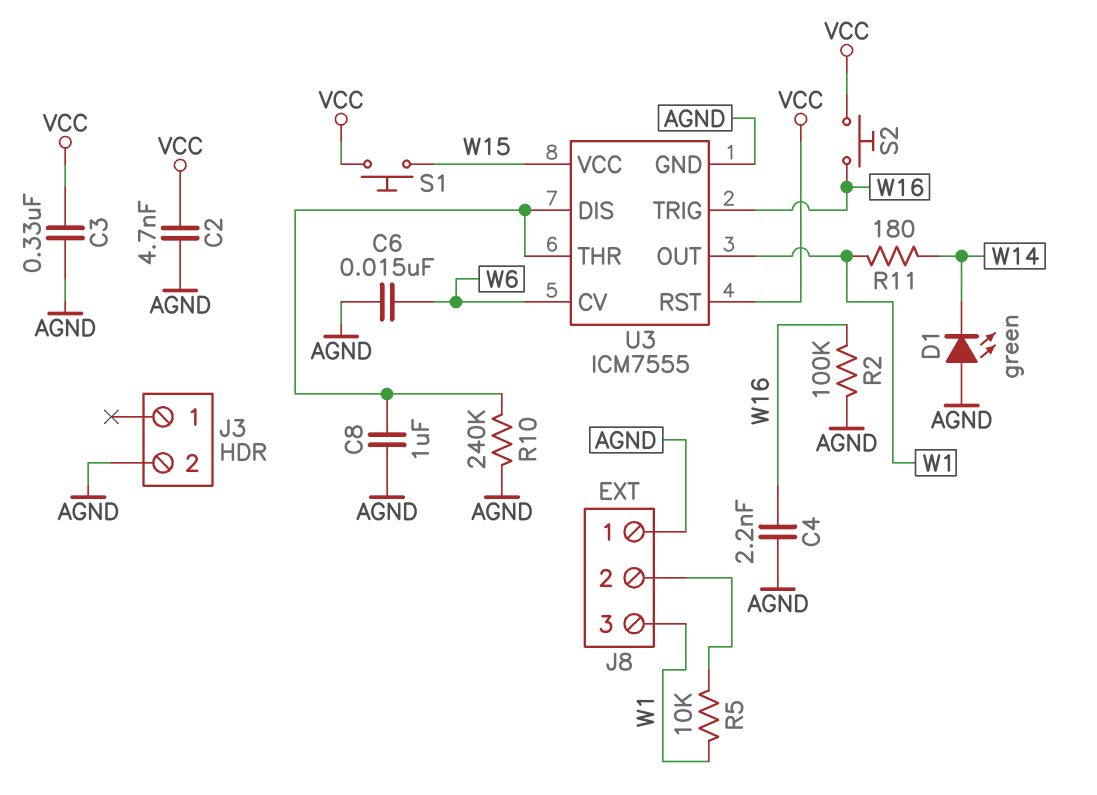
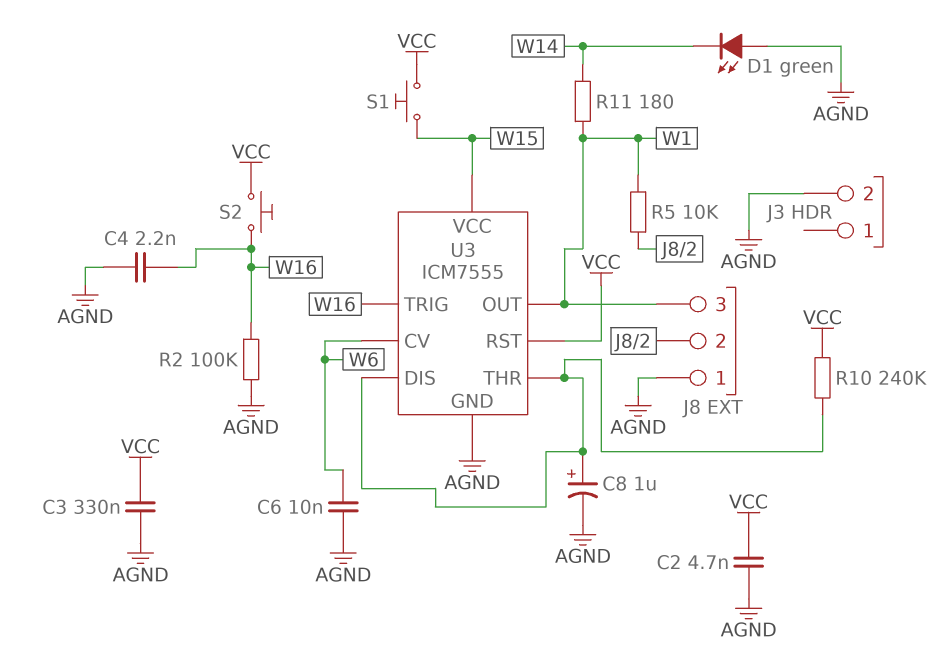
C6: 15nF (AGND, W6) -> 10nF (AGND, W6)
C8: 1uF (AGND, U3/DIS) -> 1uF (plus U3/DIS, minus AGND)
R10: 240k (AGND, U3/DIS) -> 240k (U3/DIS, VCC)

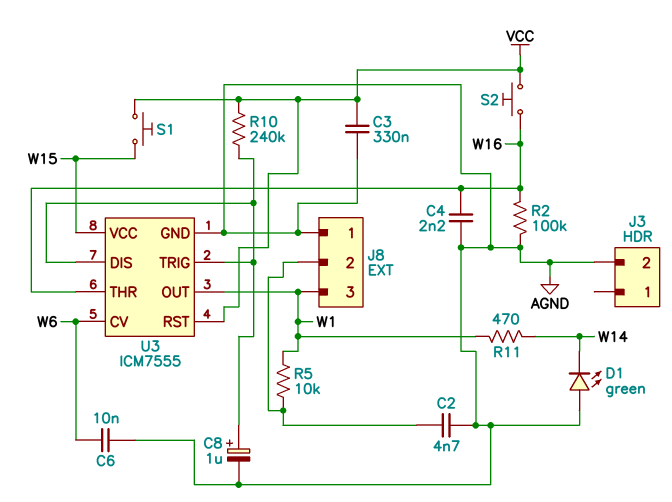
C2: 4.7nF (AGND, VCC) -> 4.7nF (AGND, J8/2)
R11: 180 (W1, W14) -> 470 (W1, W14)
U3 pin THR: U3/DIS -> W16
U3 pin TRIG: W16 -> U3/DIS

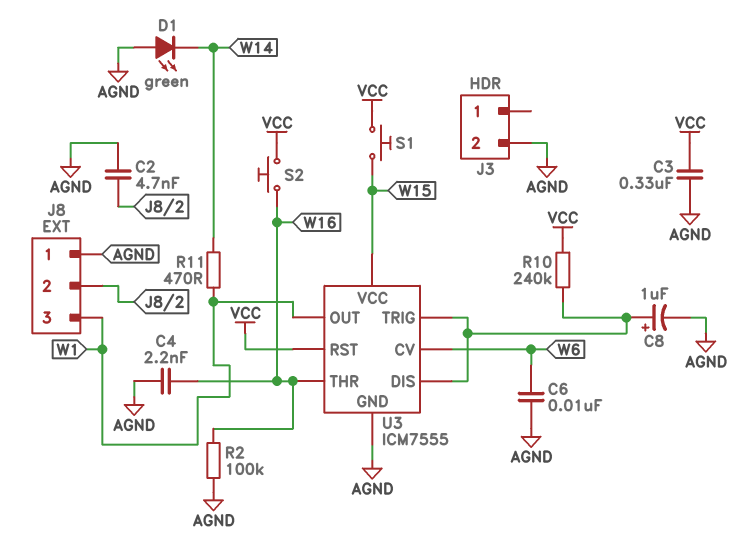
R5: 10k (J8/2, W1) -> none

